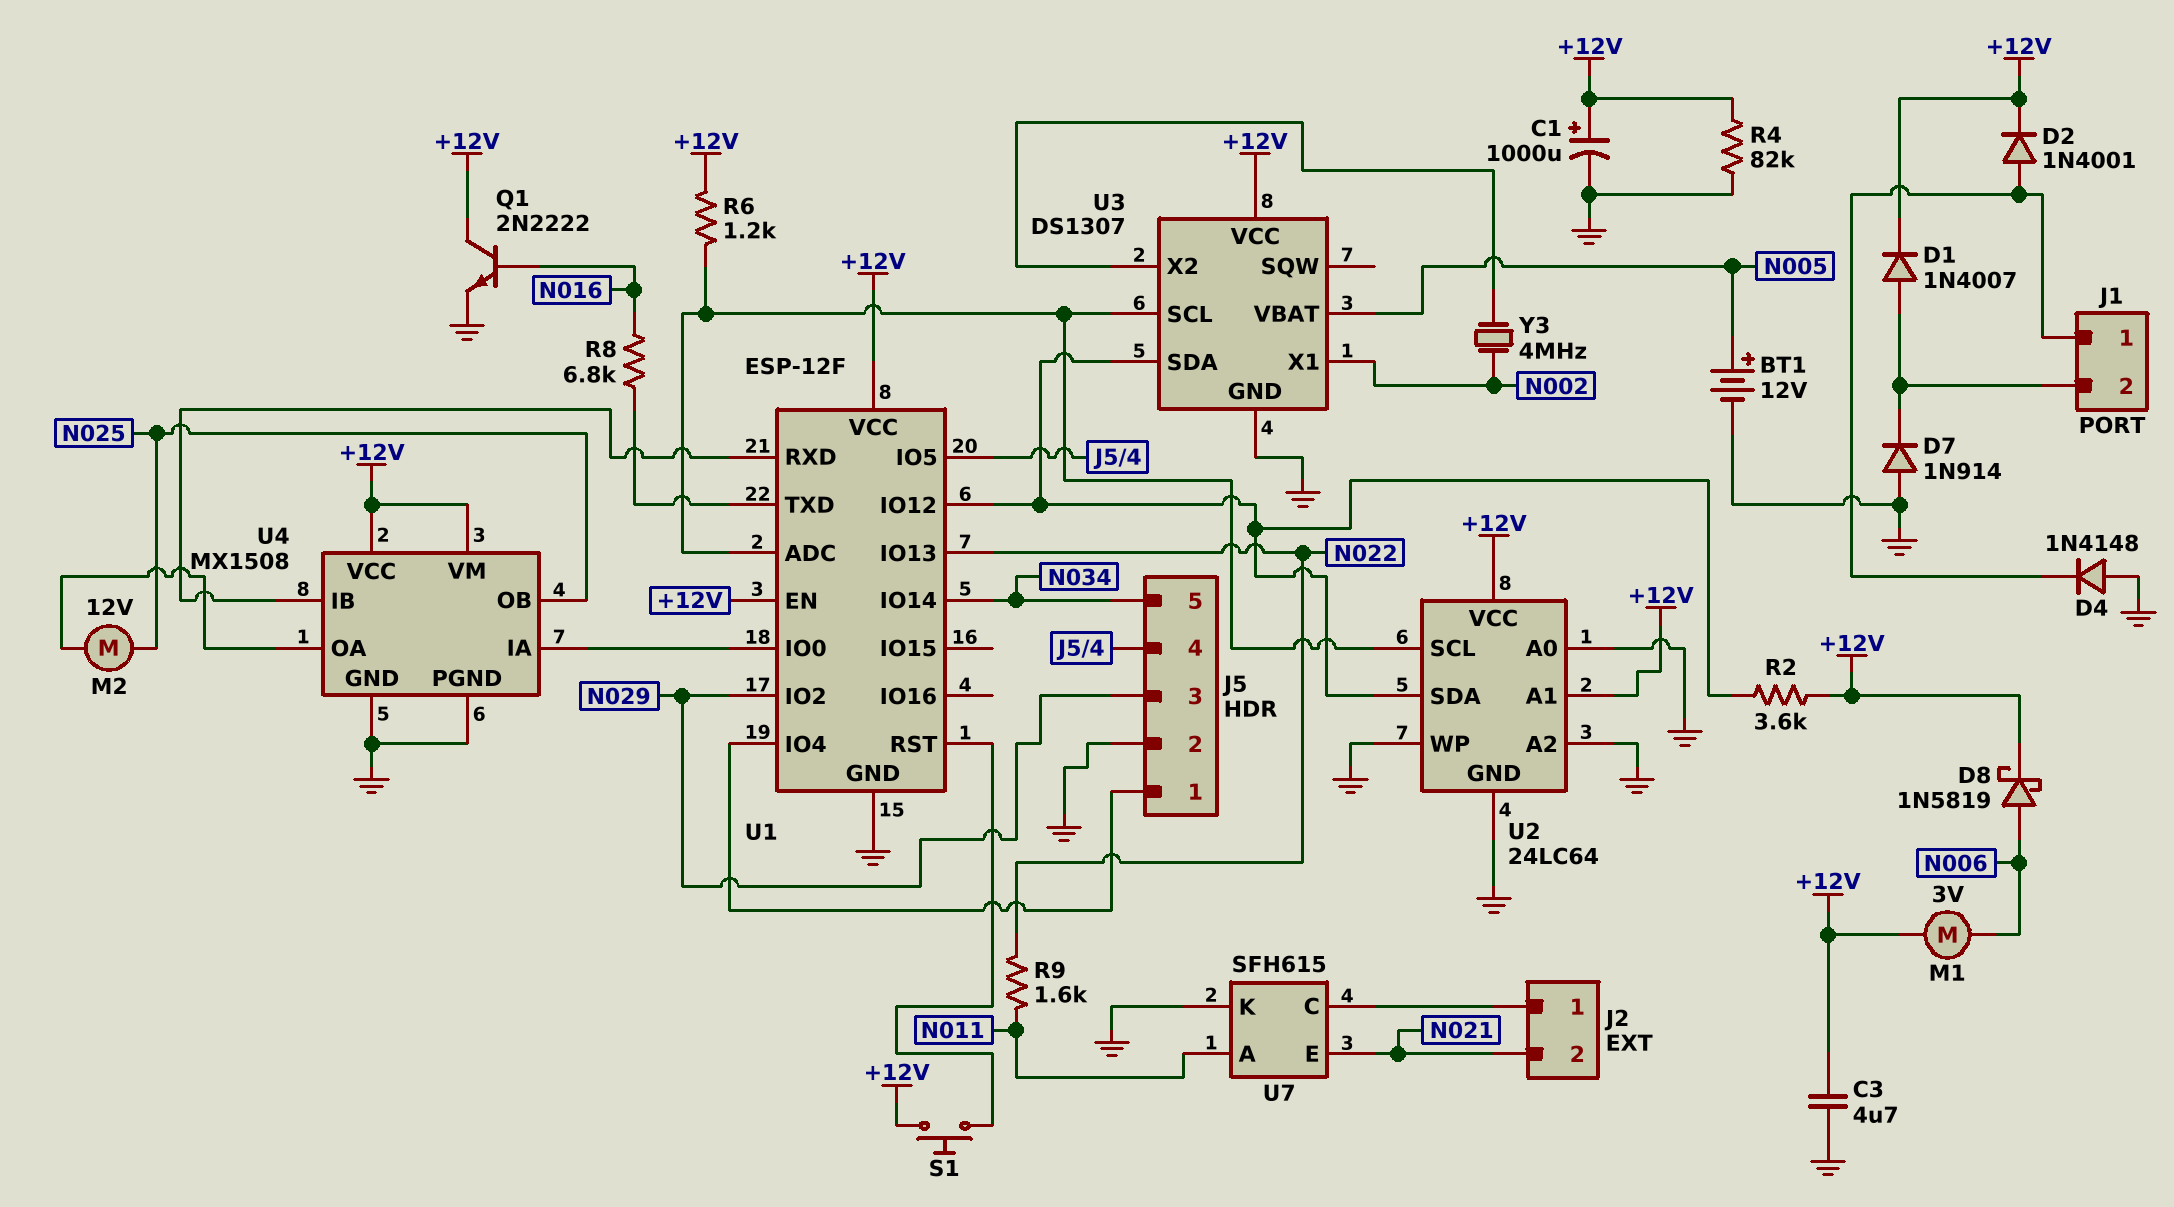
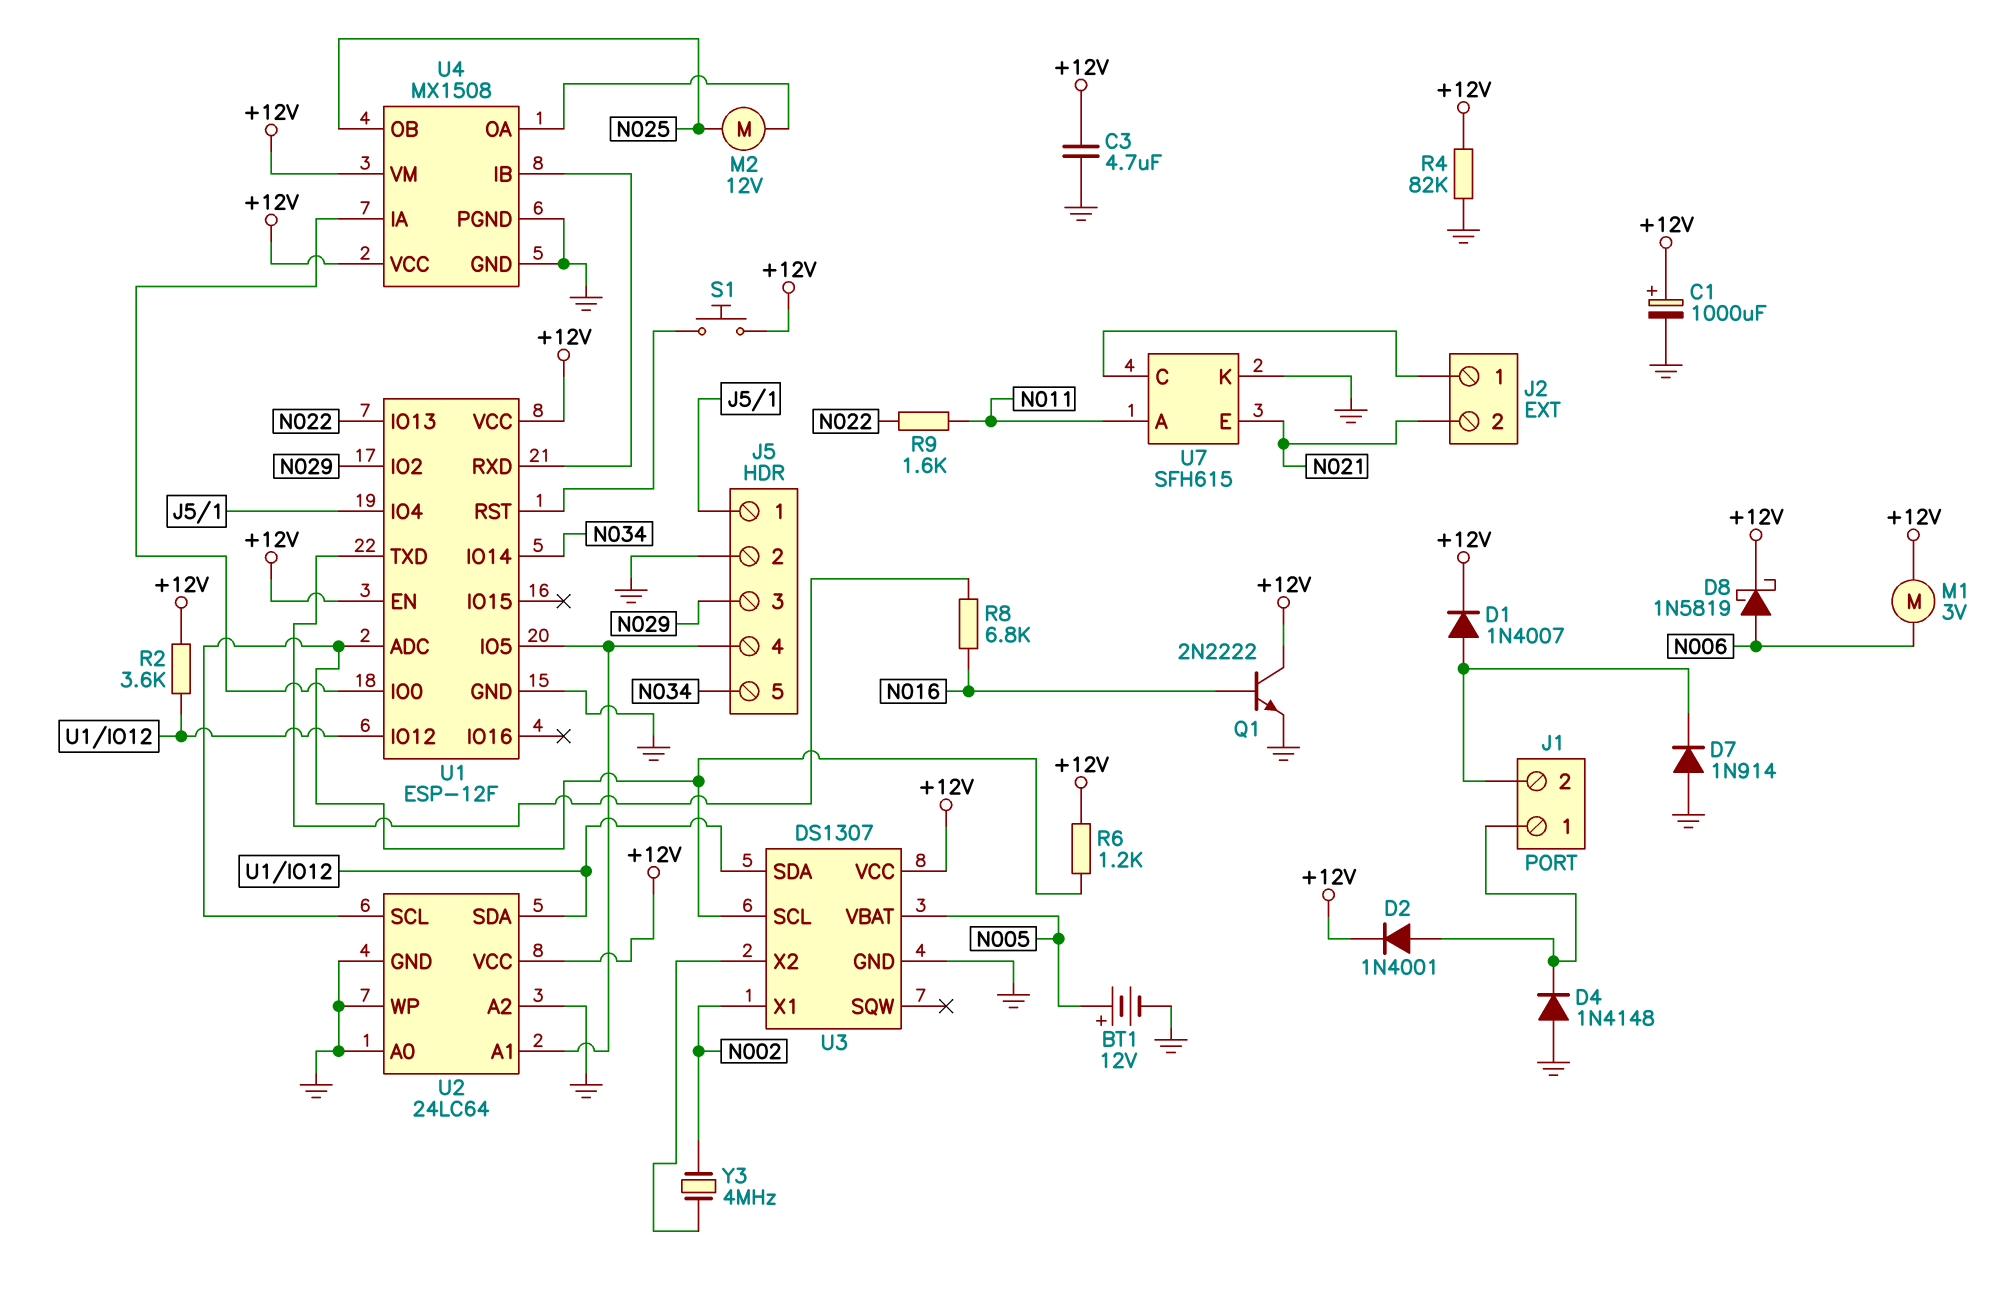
U2 pin A1: +12V -> J5/4

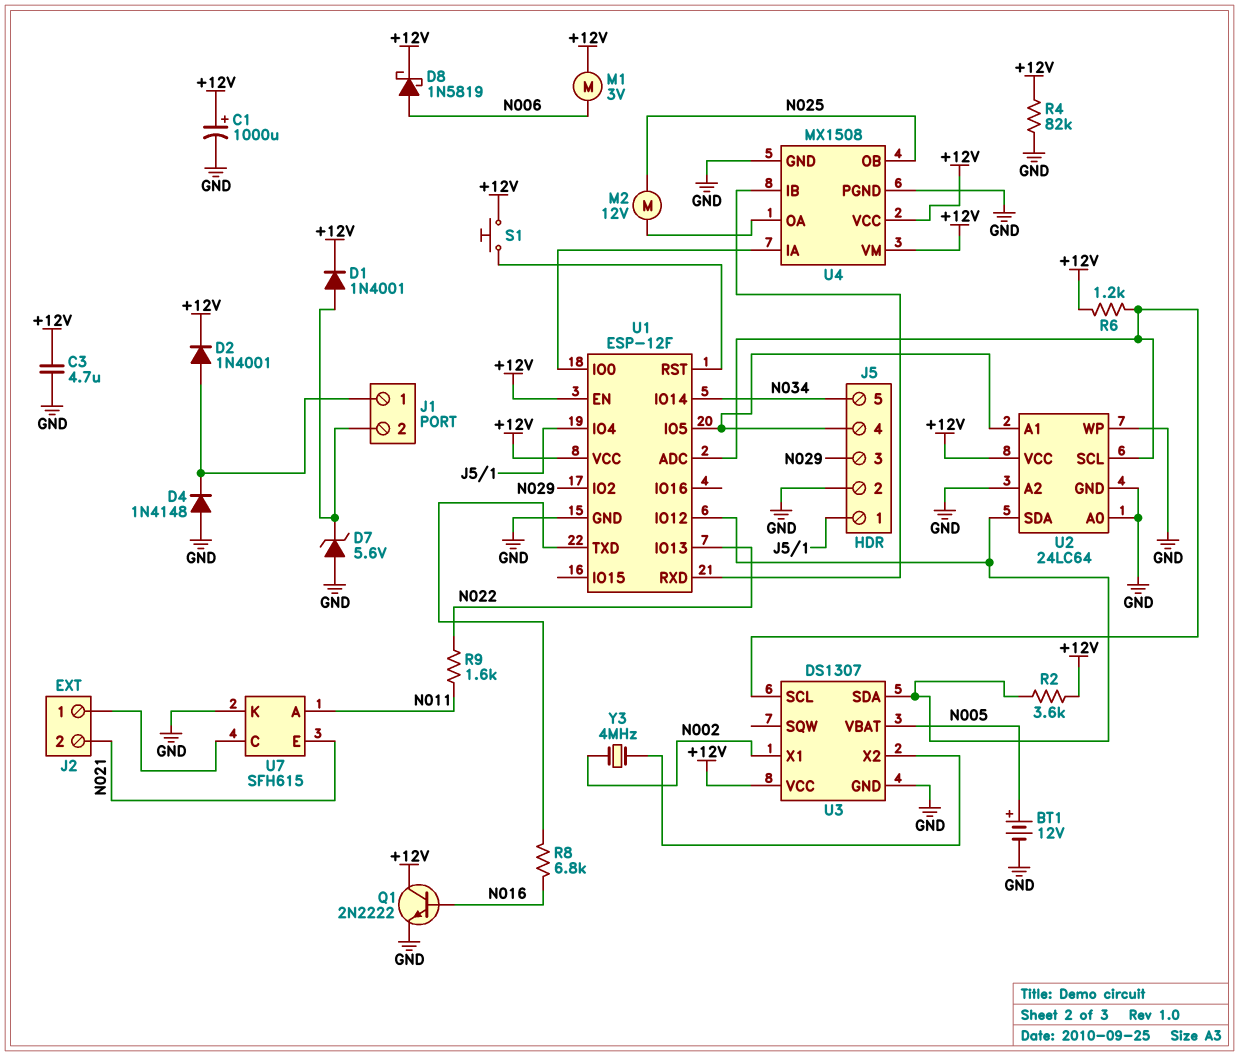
D1: diode 1N4007 (A J1/2, K +12V) -> diode 1N4001 (A J1/2, K +12V)
D7: diode 1N914 (A GND, K J1/2) -> zener 5.6V (A GND, K J1/2)

